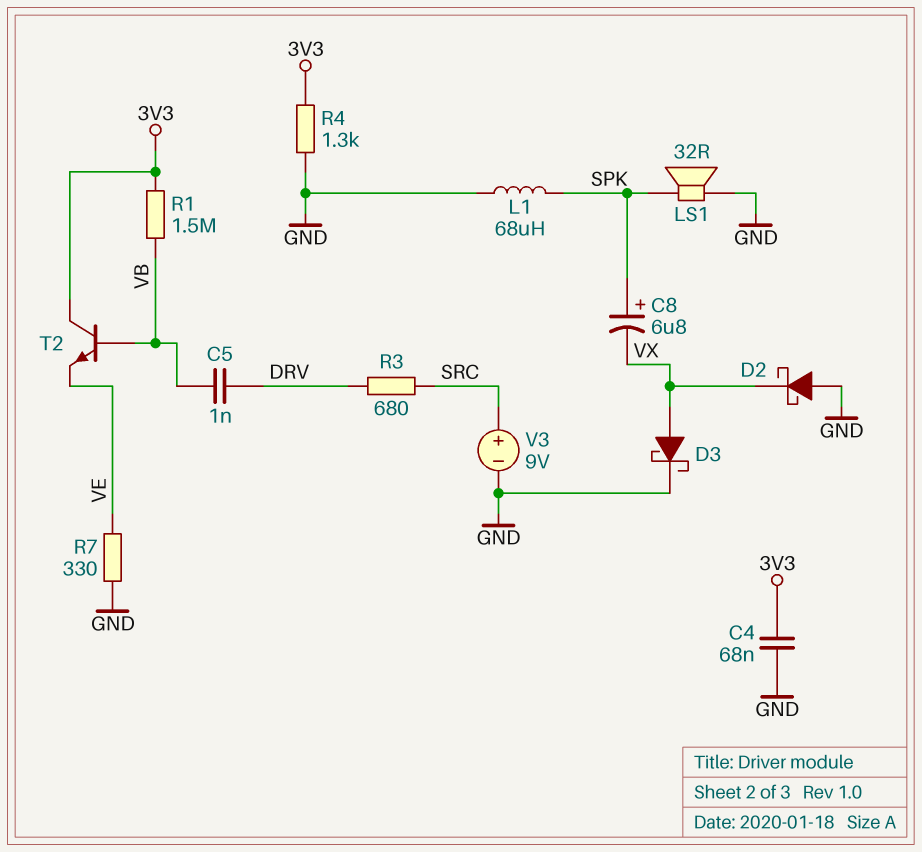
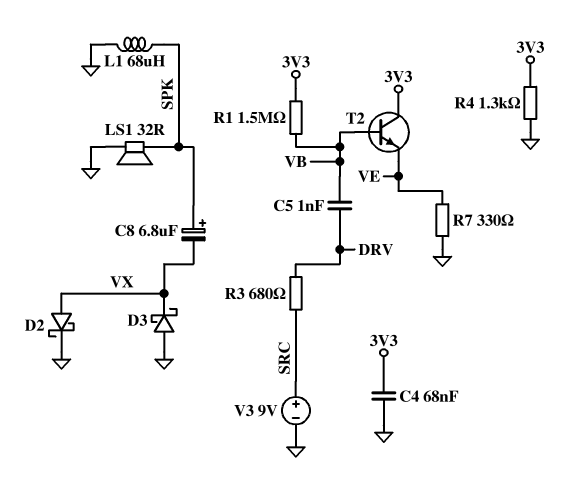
D2: schottky (A GND, K VX) -> schottky (A VX, K GND)
D3: schottky (A VX, K GND) -> schottky (A GND, K VX)

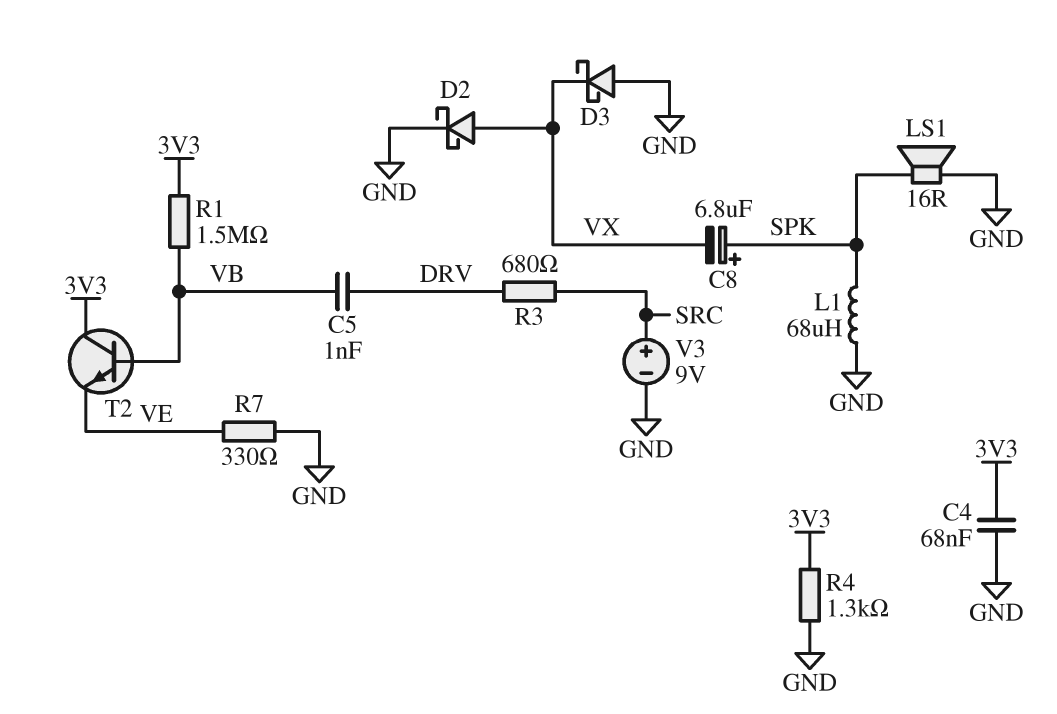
LS1: speaker 32R (GND, SPK) -> speaker 16R (GND, SPK)

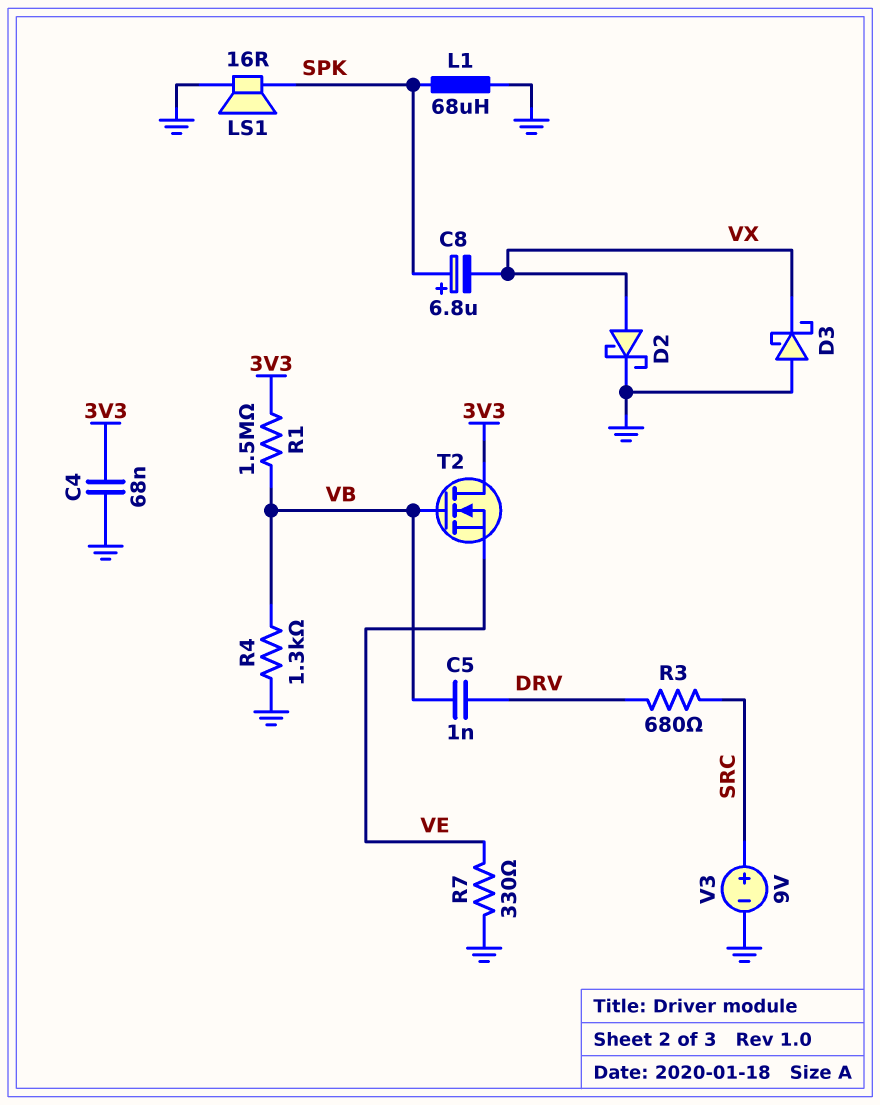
R4: 1.3k (3V3, GND) -> 1.3k (GND, VB)
T2: NPN (B VB, C 3V3, E VE) -> NMOS (G VB, D 3V3, S VE)

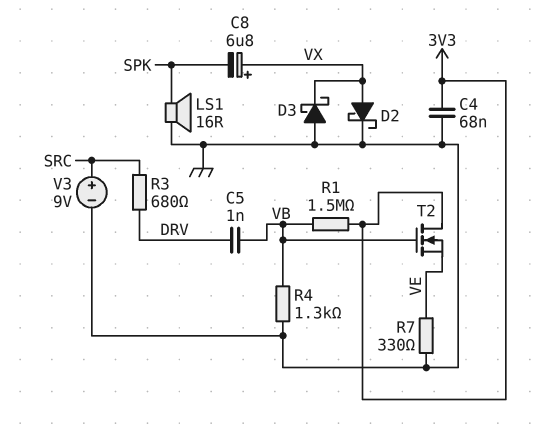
C8: 6.8uF (plus SPK, minus VX) -> 6.8uF (plus VX, minus SPK)
L1: 68uH (GND, SPK) -> none

